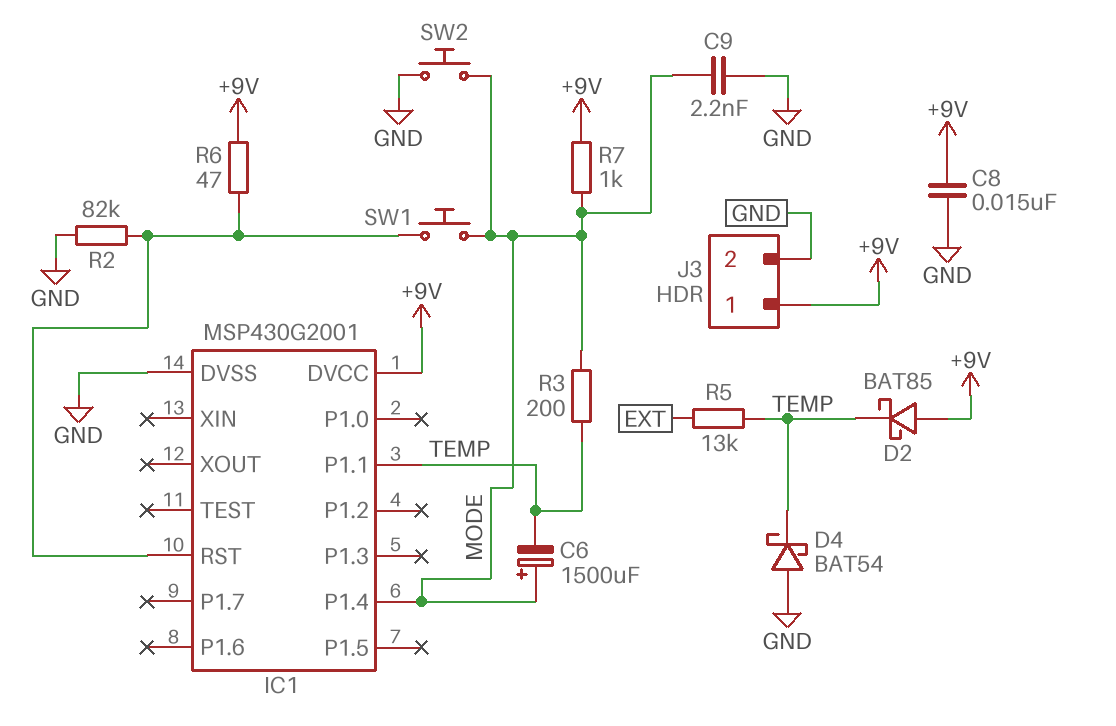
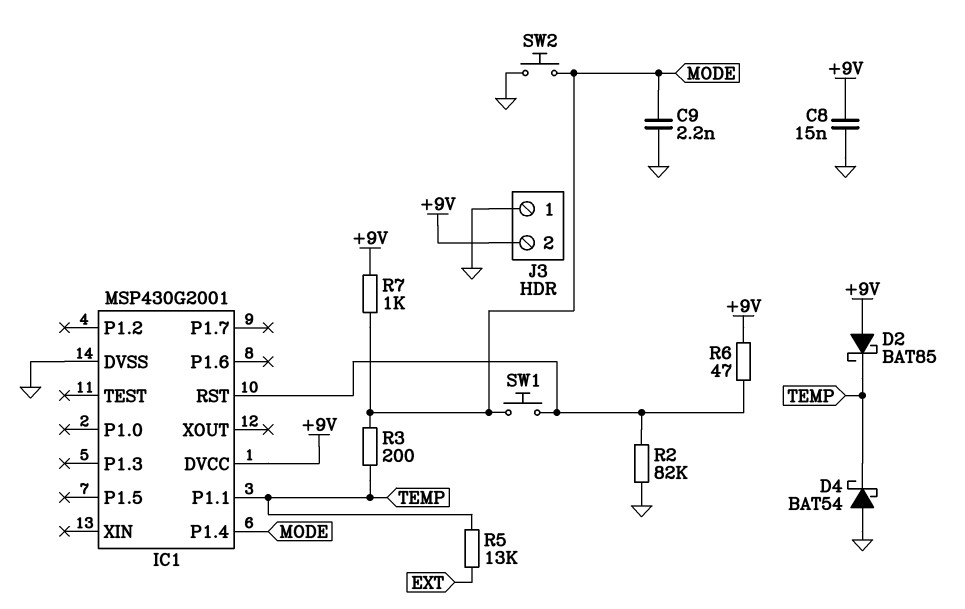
C6: 1500uF (plus MODE, minus TEMP) -> none
J3 pin 1: +9V -> GND
J3 pin 2: GND -> +9V

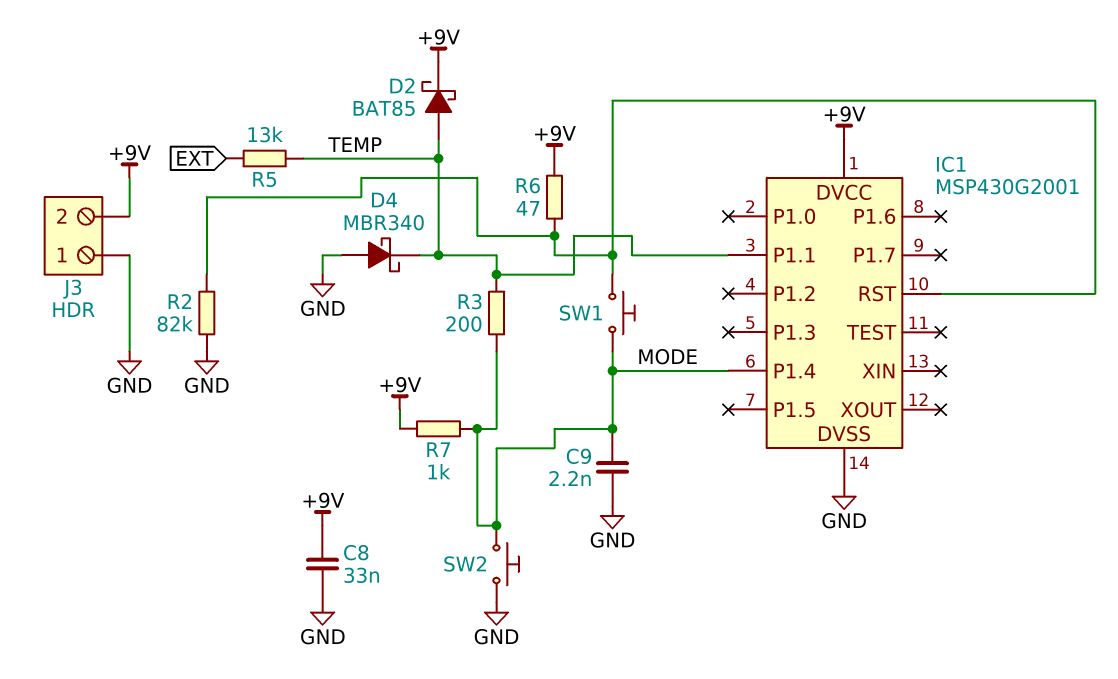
C8: 15nF (+9V, GND) -> 33nF (+9V, GND)
D2: schottky BAT85 (A +9V, K TEMP) -> schottky BAT85 (A TEMP, K +9V)
D4: schottky BAT54 (A GND, K TEMP) -> schottky MBR340 (A GND, K TEMP)

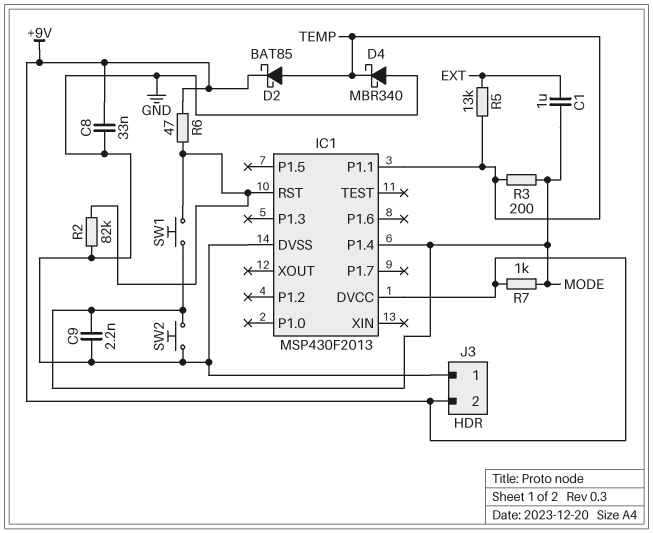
C1: none -> 1uF (EXT, MODE)
IC1: MSP430G2001 -> MSP430F2013

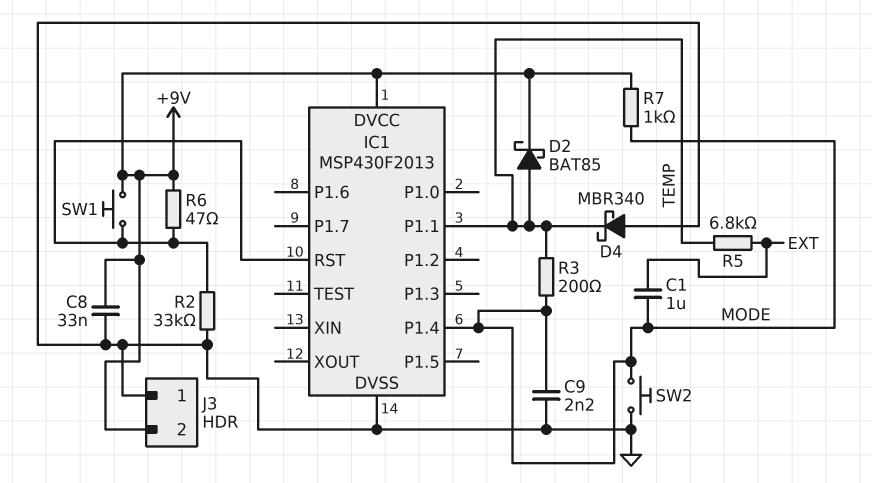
R2: 82k (GND, IC1/RST) -> 33k (GND, IC1/RST)
R5: 13k (EXT, TEMP) -> 6.8k (EXT, TEMP)
SW1: button (IC1/RST, MODE) -> button (+9V, IC1/RST)

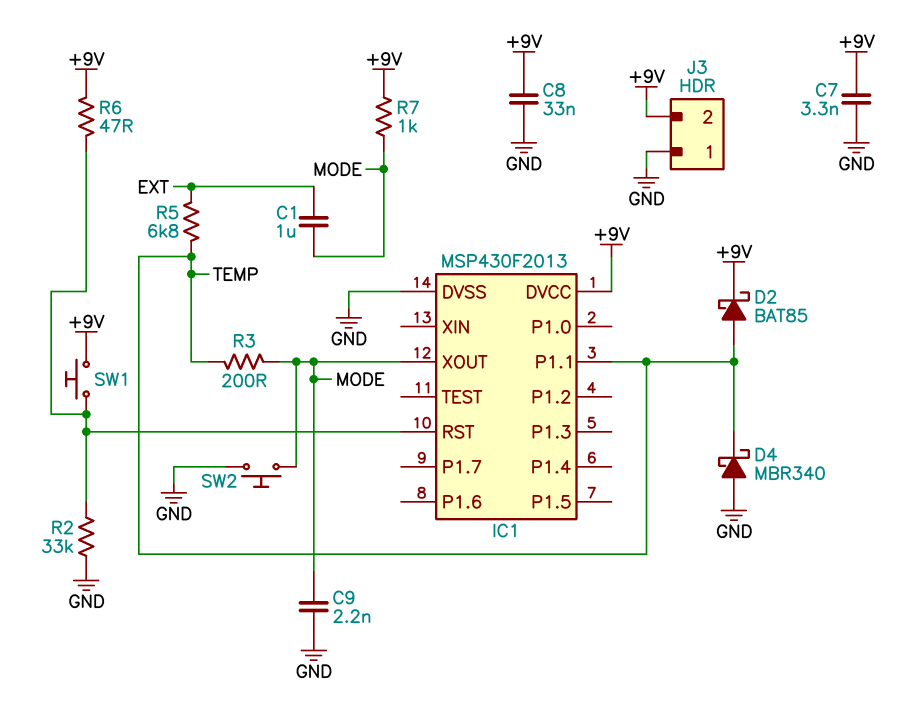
C7: none -> 3.3nF (+9V, GND)
IC1 pin P1.4: MODE -> none
IC1 pin XOUT: none -> MODE

